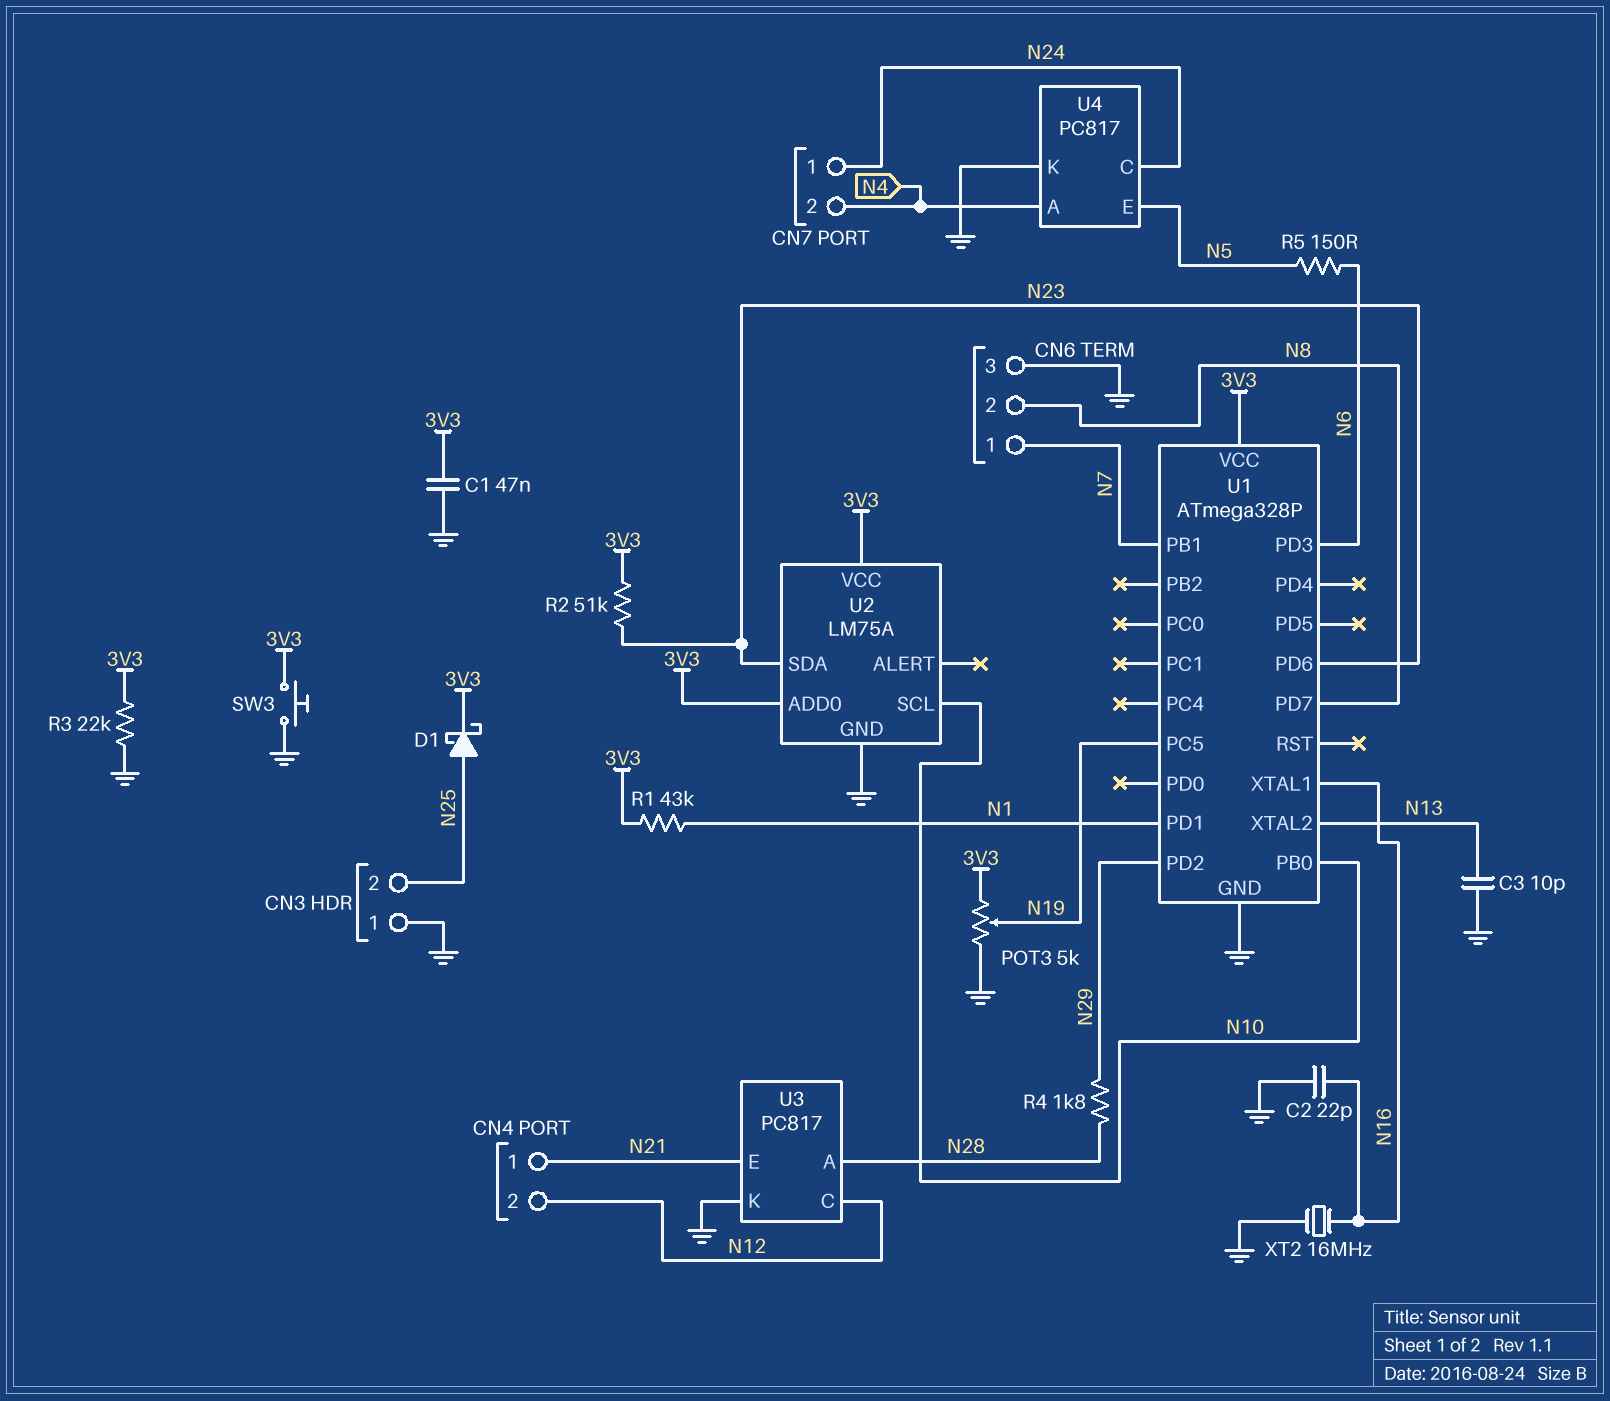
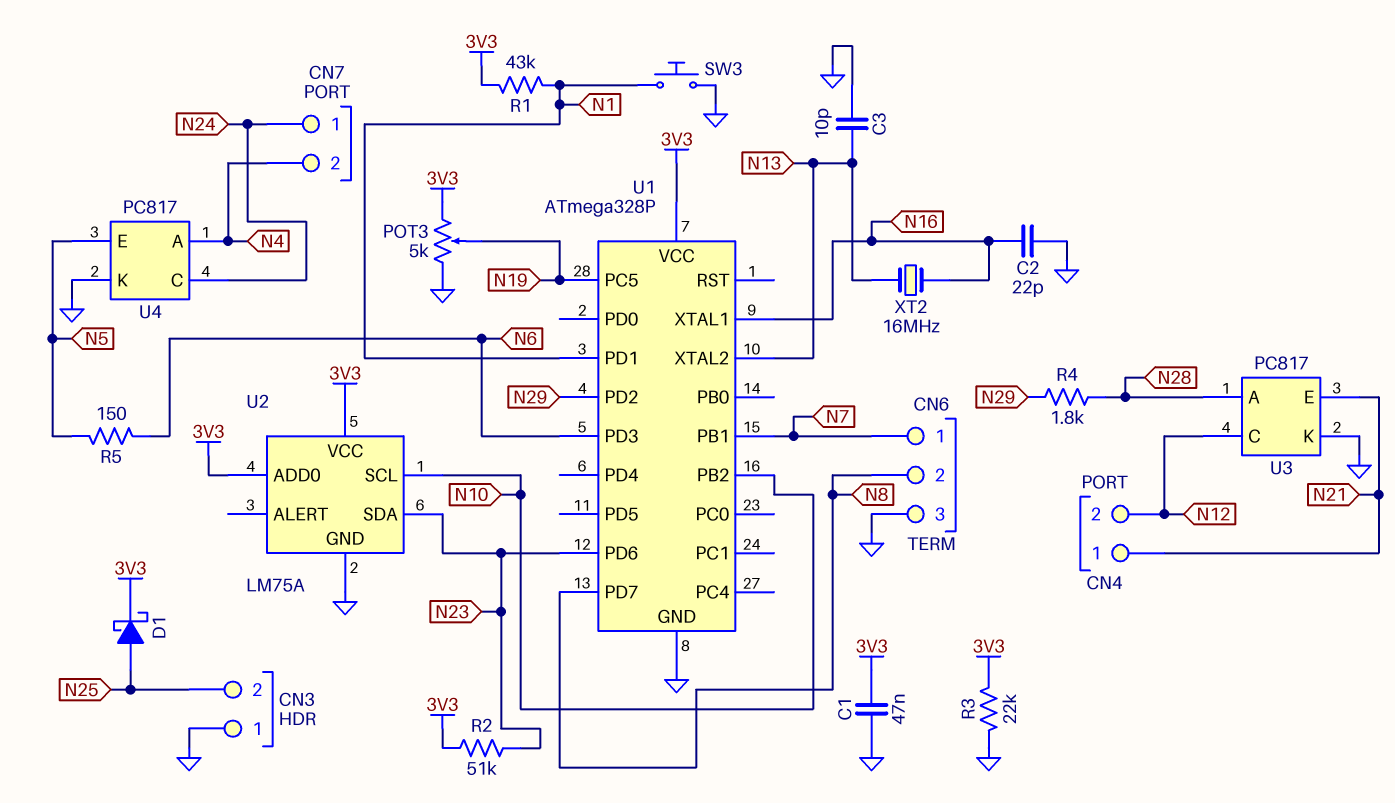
SW3: button (3V3, GND) -> button (GND, N1)
U1 pin PB0: N10 -> none
U1 pin PB2: none -> N10
XT2: 16MHz (GND, N16) -> 16MHz (N13, N16)

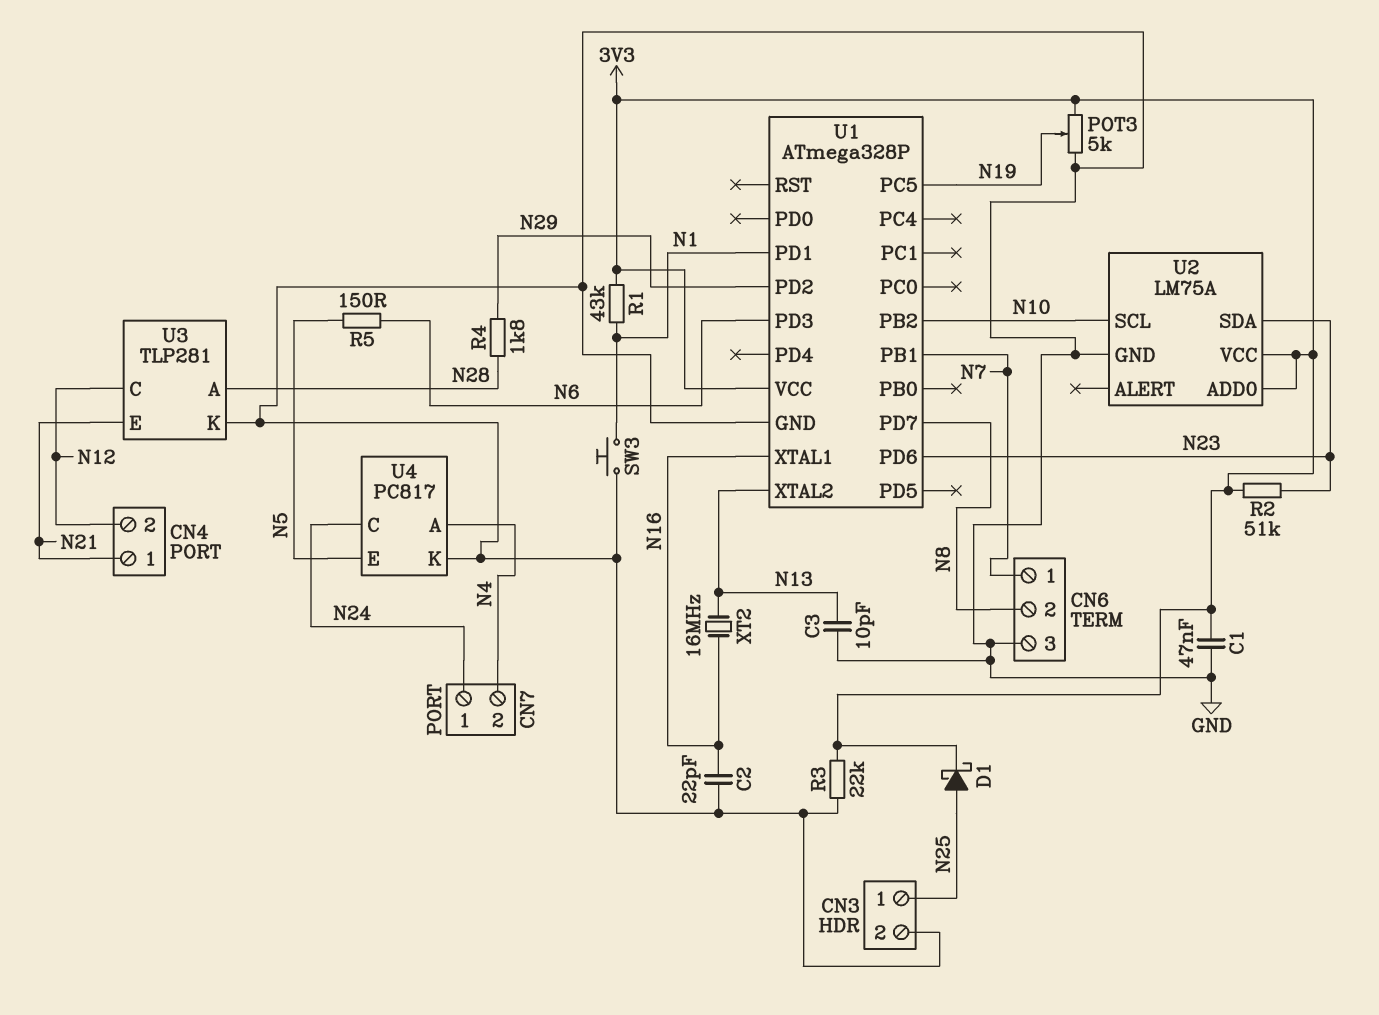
CN3 pin 1: GND -> N25
CN3 pin 2: N25 -> GND
U3: PC817 -> TLP281

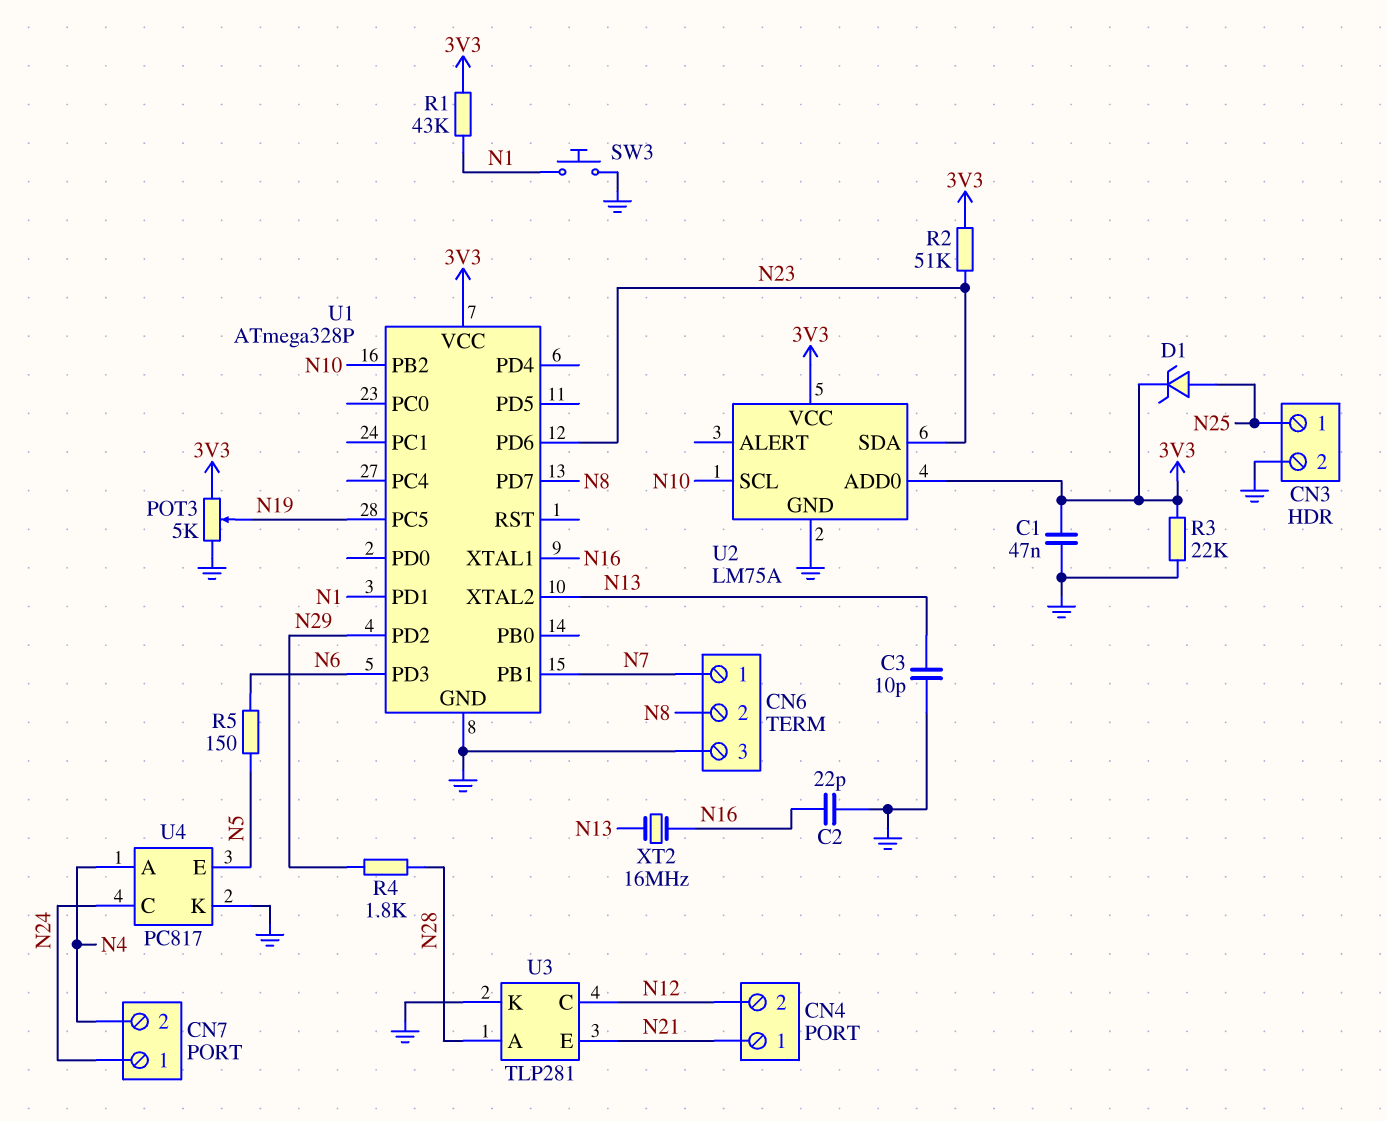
D1: schottky (A N25, K 3V3) -> zener (A N25, K 3V3)

